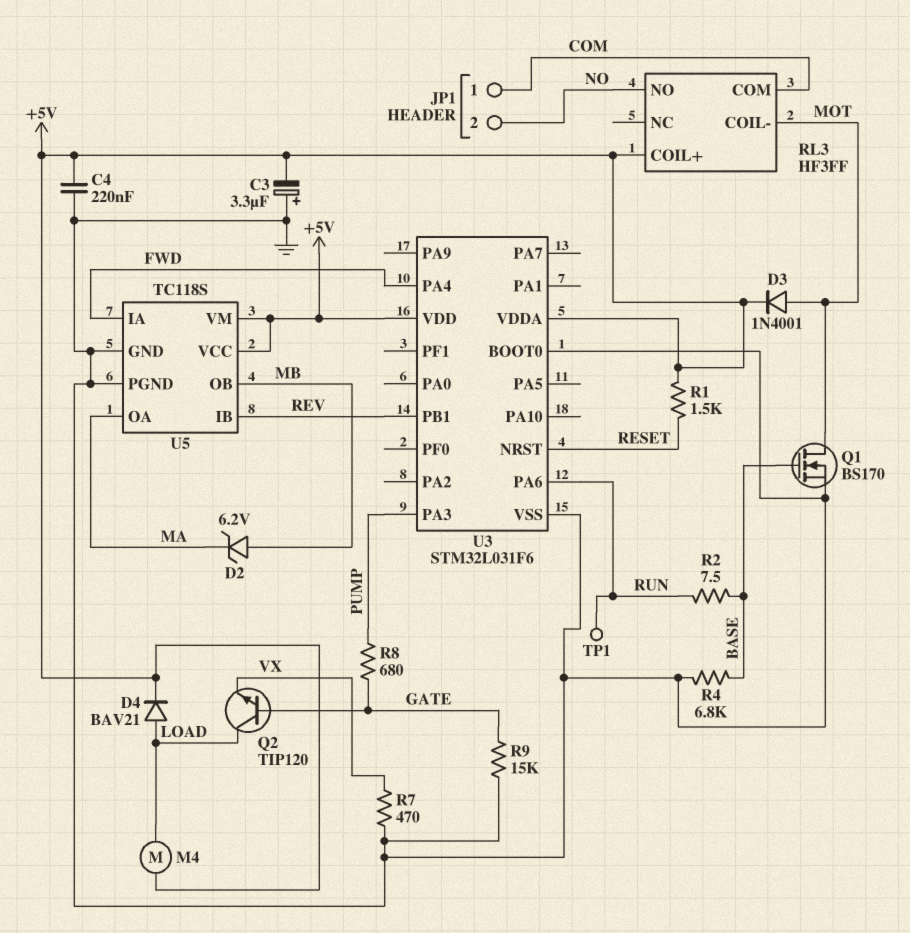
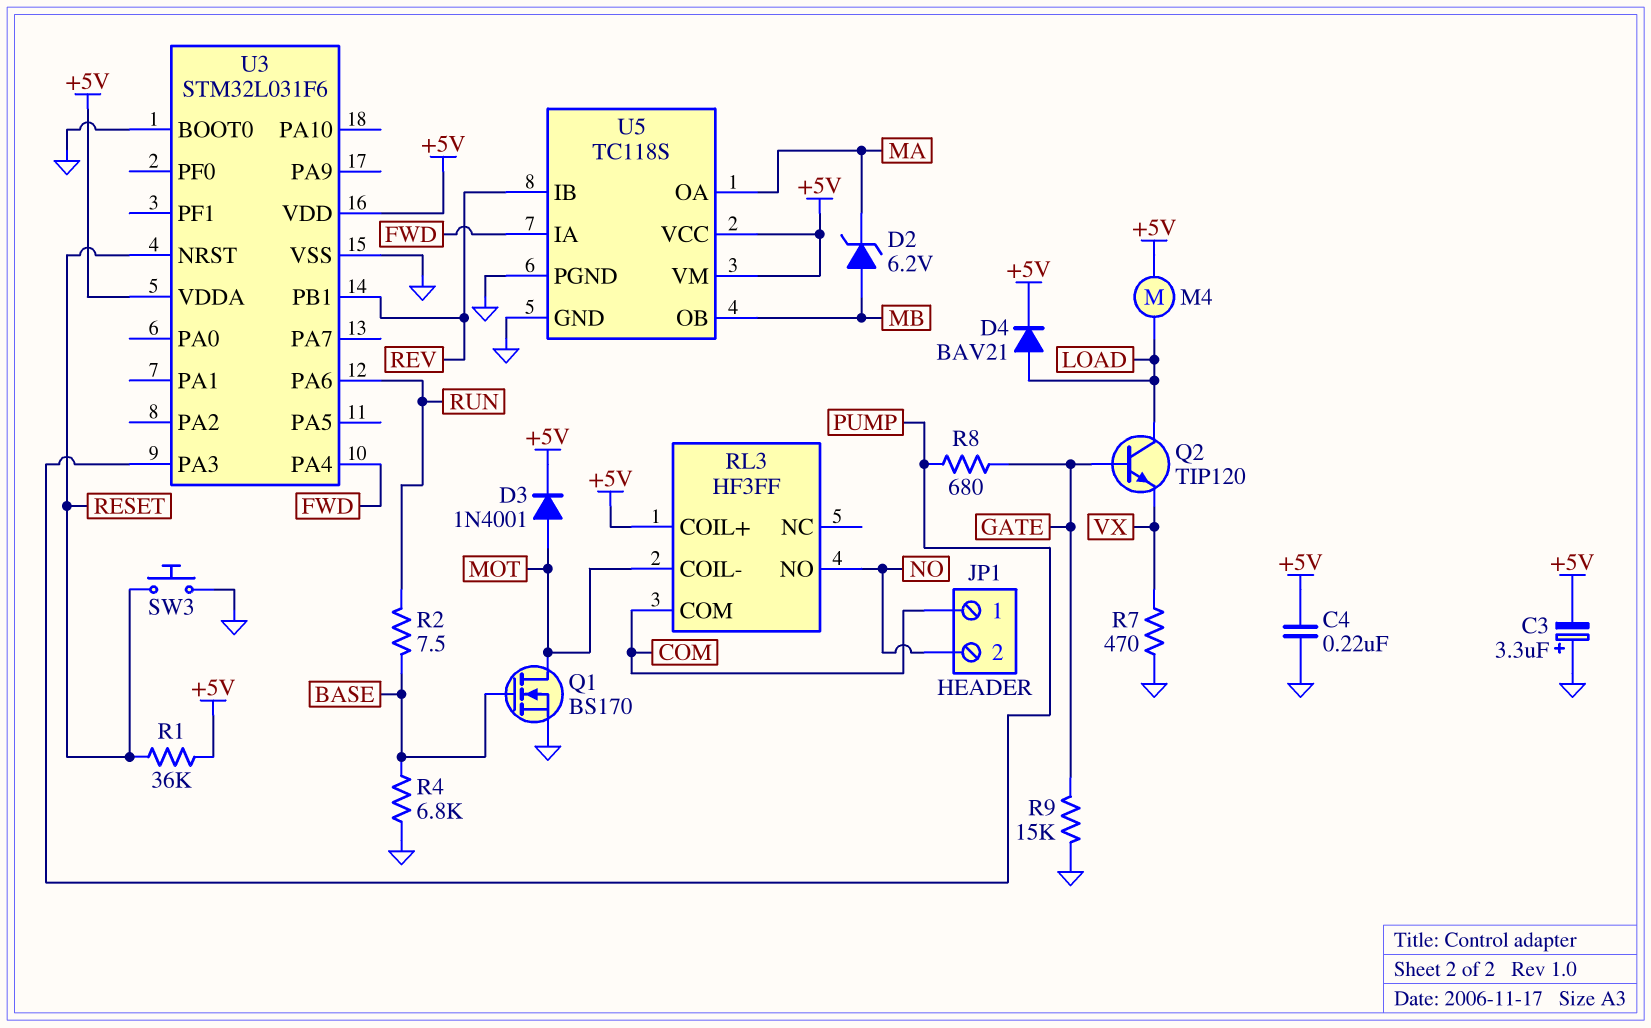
R1: 1.5k (+5V, RESET) -> 36k (+5V, RESET)
SW3: none -> button (GND, RESET)
TP1: test point (RUN) -> none

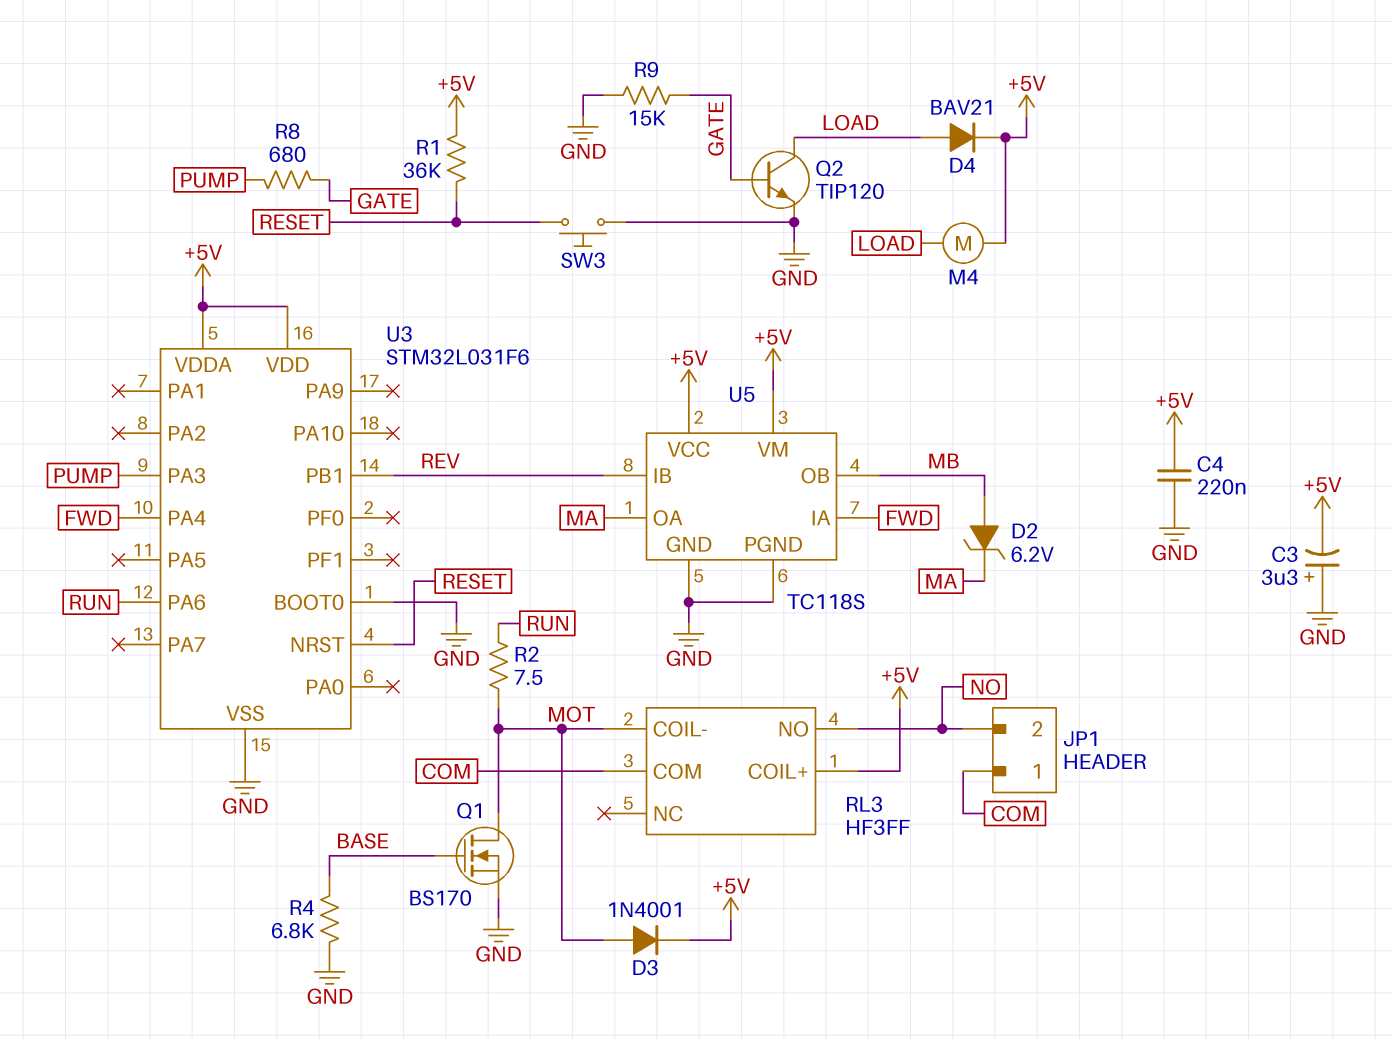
Q2: NPN TIP120 (B GATE, C LOAD, E VX) -> NPN TIP120 (B GATE, C LOAD, E GND)
R2: 7.5 (BASE, RUN) -> 7.5 (MOT, RUN)
R7: 470 (GND, VX) -> none

